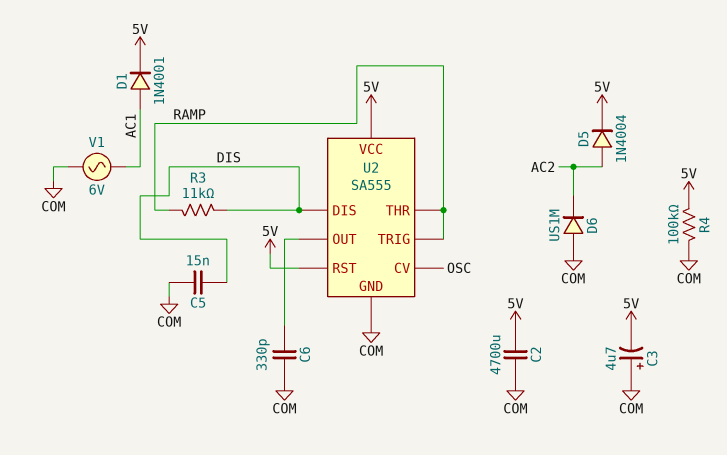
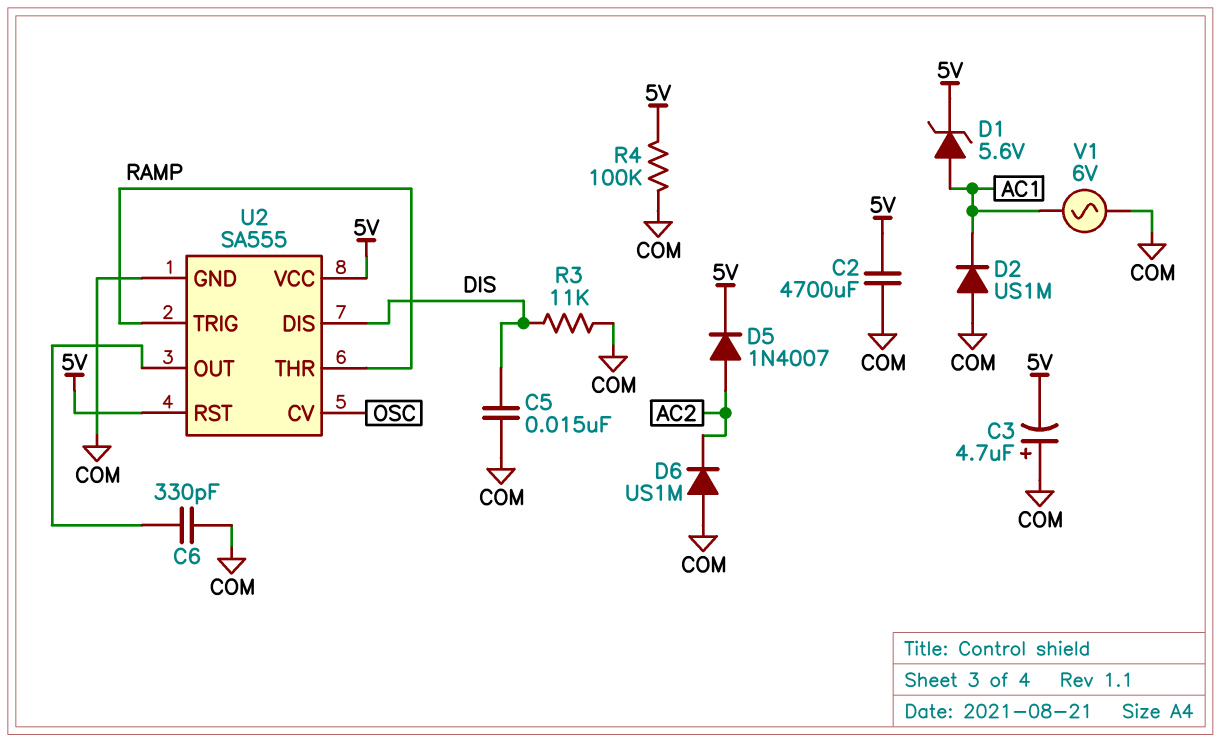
D1: diode 1N4001 (A AC1, K 5V) -> zener 5.6V (A AC1, K 5V)
D2: none -> diode US1M (A COM, K AC1)
D5: diode 1N4004 (A AC2, K 5V) -> diode 1N4007 (A AC2, K 5V)
R3: 11k (DIS, RAMP) -> 11k (COM, DIS)

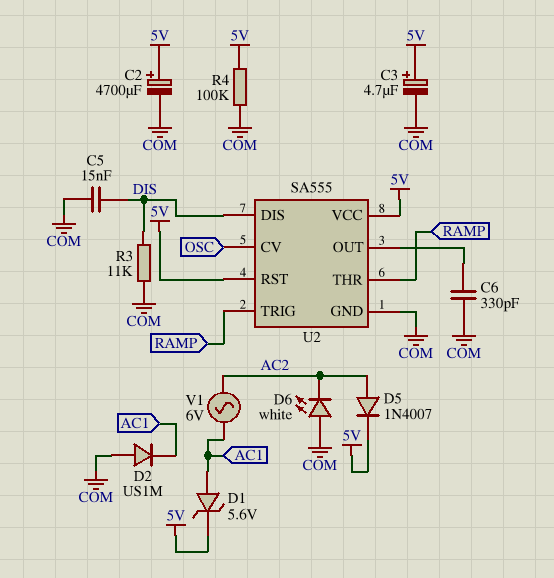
C2: 4700uF (5V, COM) -> 4700uF (plus 5V, minus COM)
C3: 4.7uF (plus COM, minus 5V) -> 4.7uF (plus 5V, minus COM)
D6: diode US1M (A COM, K AC2) -> LED white (A COM, K AC2)
V1: AC 6V (AC1, COM) -> AC 6V (AC1, AC2)

